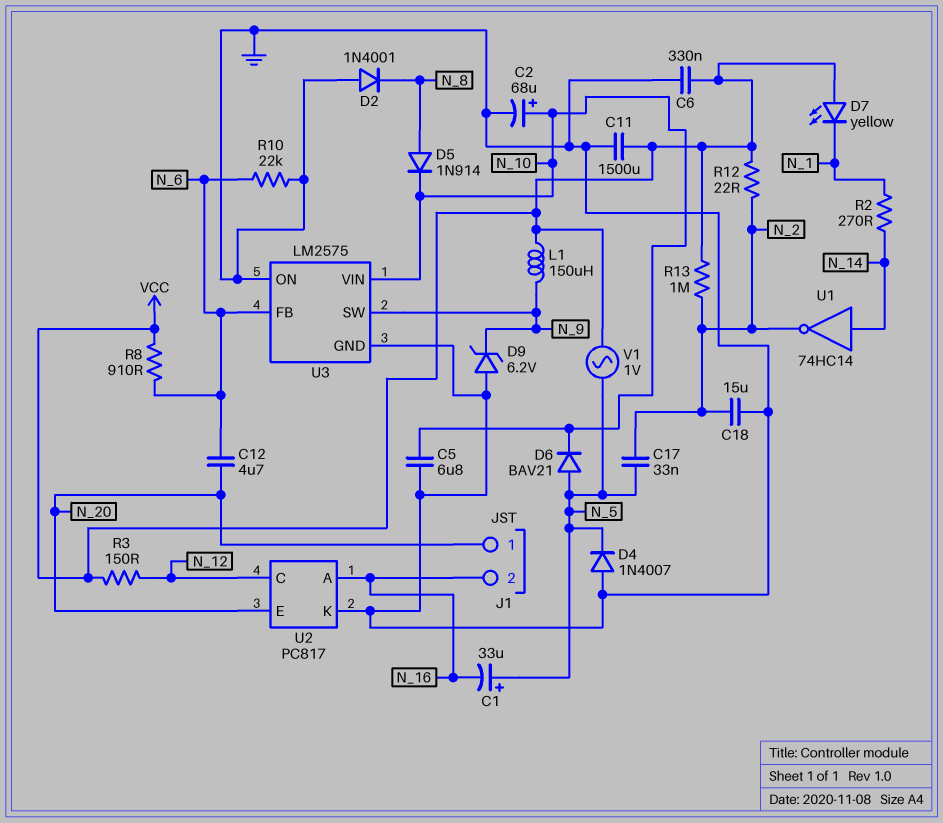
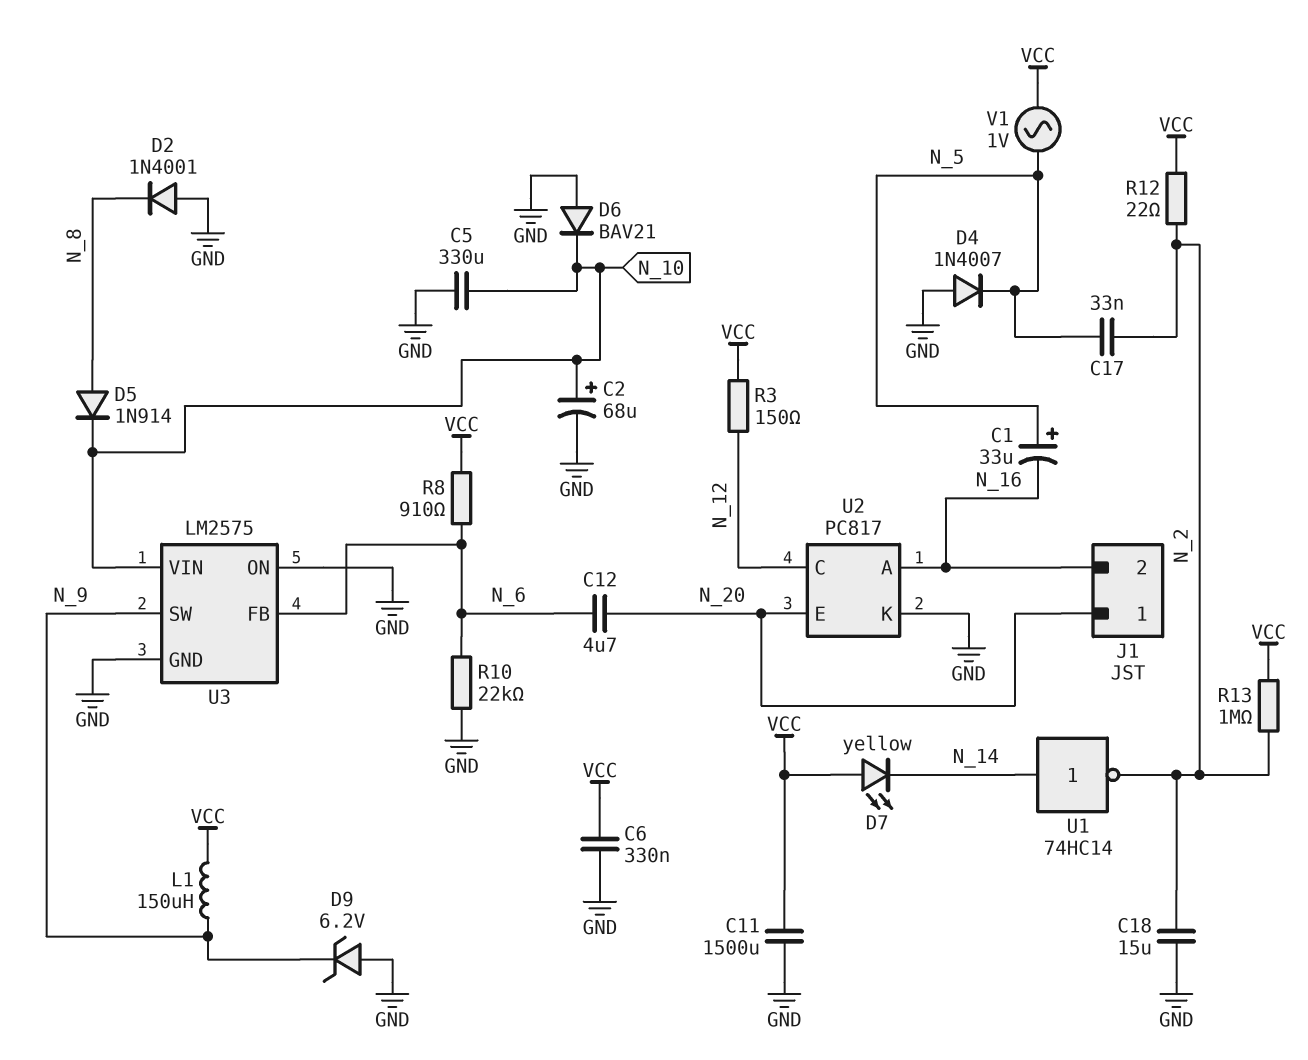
C5: 6.8uF (GND, N_10) -> 330uF (GND, N_10)
D6: diode BAV21 (A N_5, K N_10) -> diode BAV21 (A GND, K N_10)
D7: LED yellow (A VCC, K N_1) -> LED yellow (A VCC, K N_14)
R2: 270 (N_1, N_14) -> none

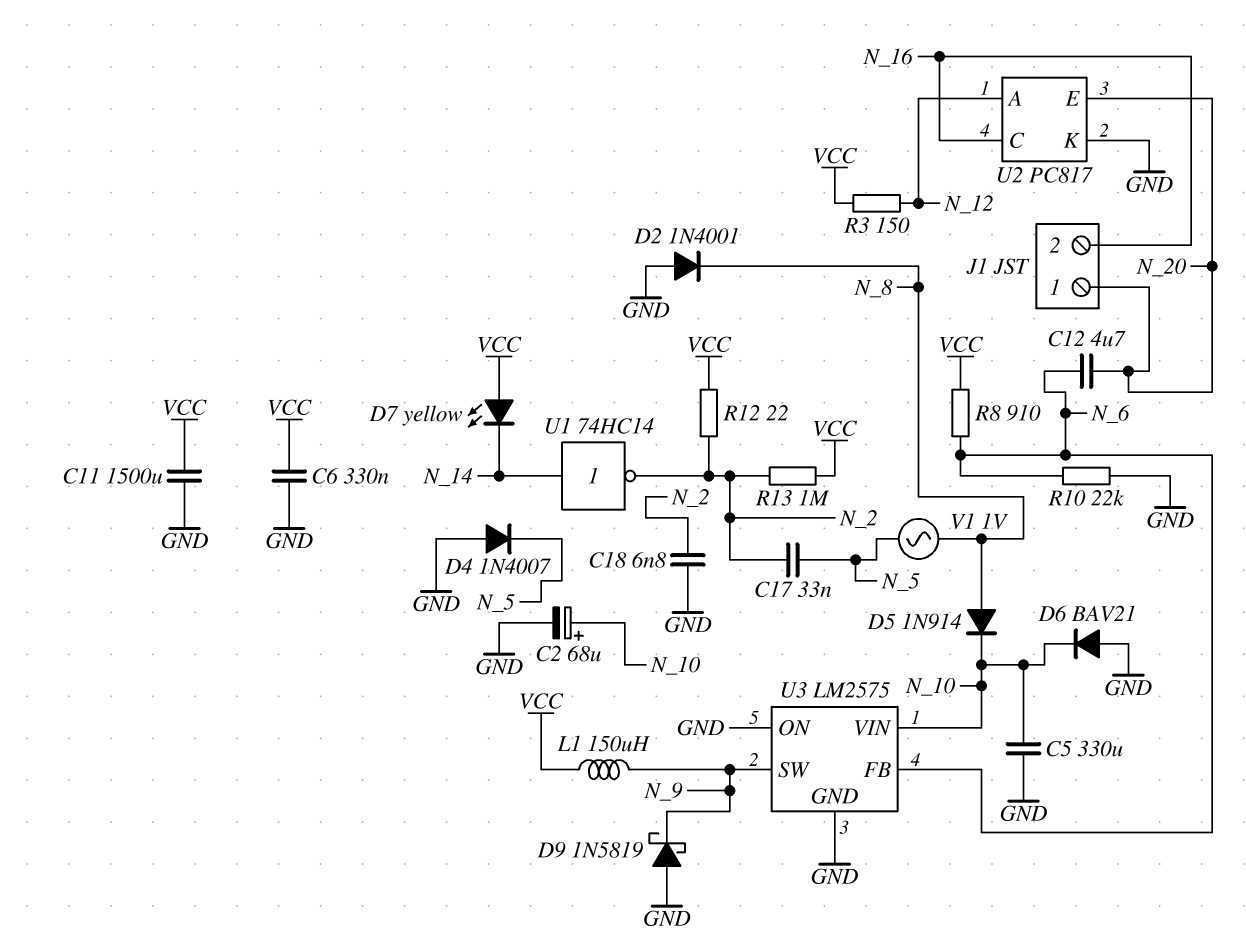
C1: 33uF (plus N_5, minus N_16) -> none
C18: 15uF (GND, N_2) -> 6.8nF (GND, N_2)
D9: zener 6.2V (A GND, K N_9) -> schottky 1N5819 (A GND, K N_9)
U2 pin A: N_16 -> N_12
U2 pin C: N_12 -> N_16
V1: AC 1V (N_5, VCC) -> AC 1V (N_5, N_8)

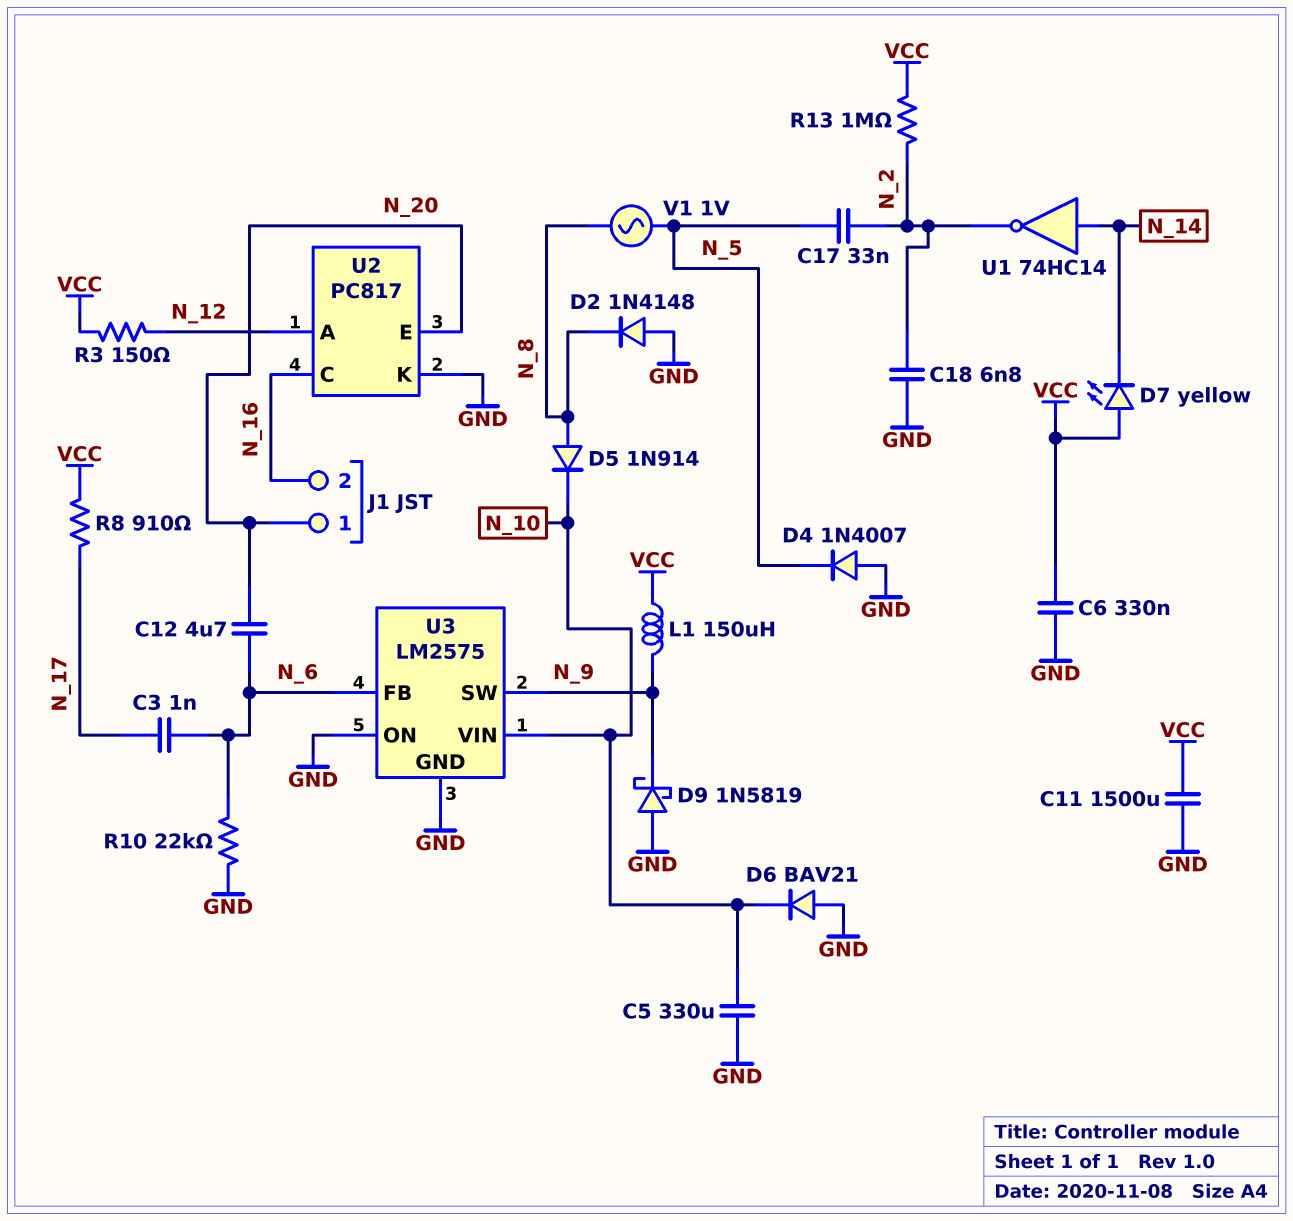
C2: 68uF (plus N_10, minus GND) -> none
C3: none -> 1nF (N_6, N_17)
D2: diode 1N4001 (A GND, K N_8) -> diode 1N4148 (A GND, K N_8)
R8: 910 (N_6, VCC) -> 910 (N_17, VCC)
R12: 22 (N_2, VCC) -> none

